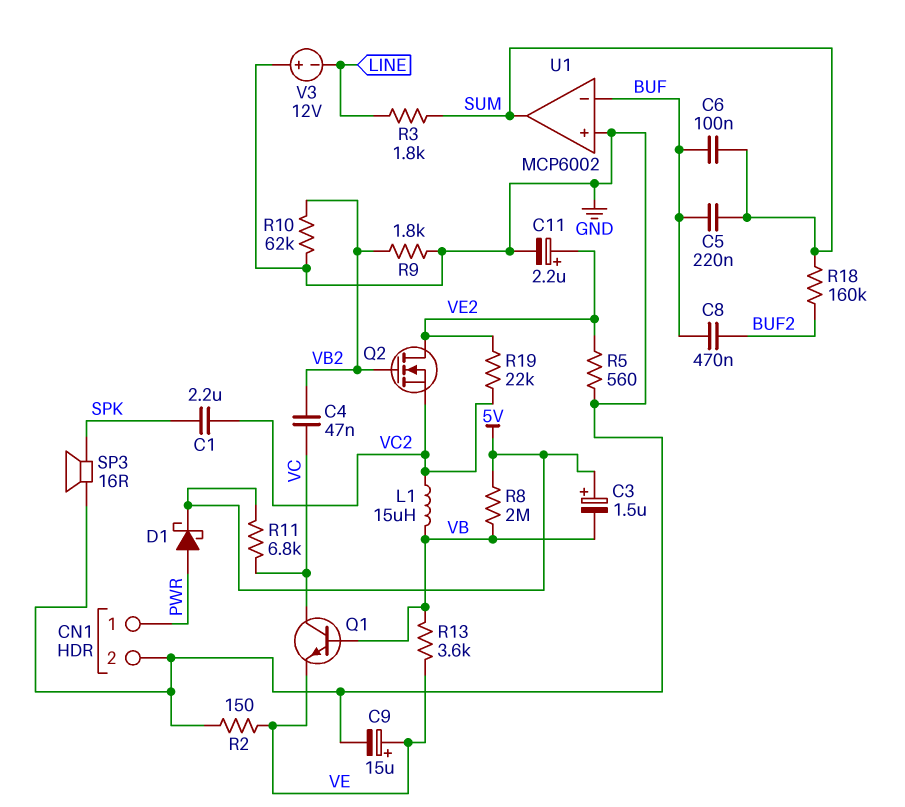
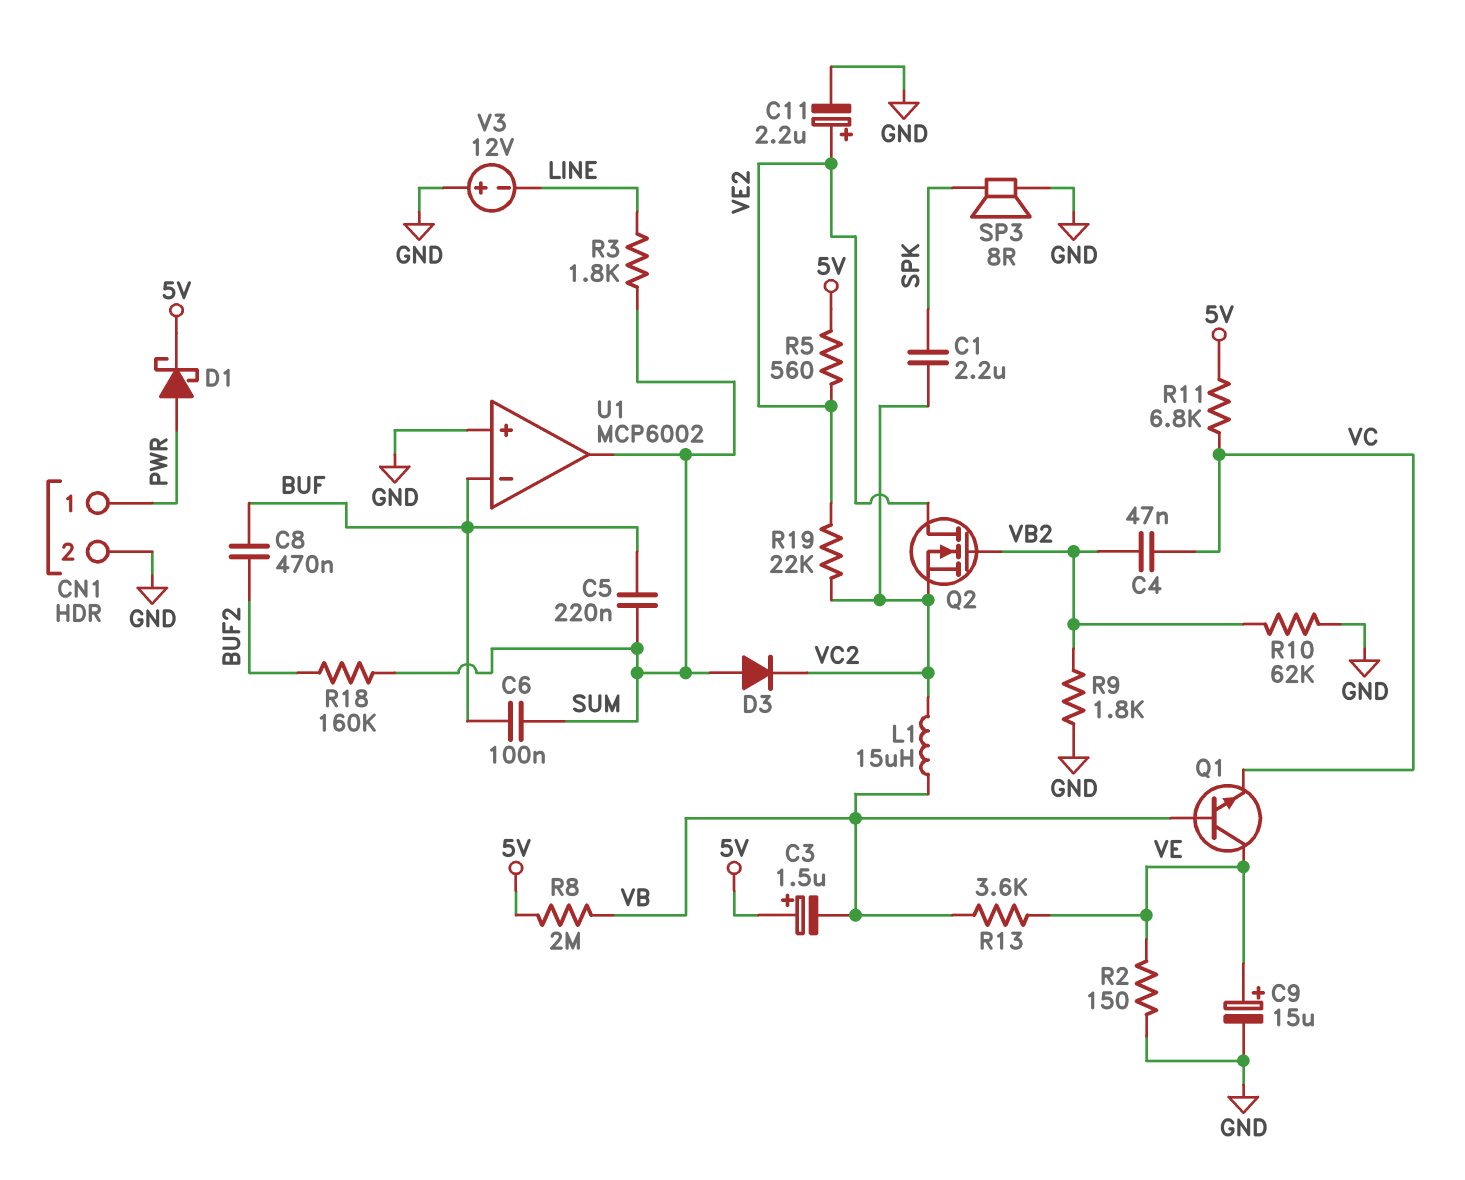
D3: none -> diode (A SUM, K VC2)
Q1: NPN (B VB, C VC, E VE) -> NPN (B VB, C VE, E VC)
R5: 560 (GND, VE2) -> 560 (5V, VE2)
SP3: speaker 16R (GND, SPK) -> speaker 8R (GND, SPK)

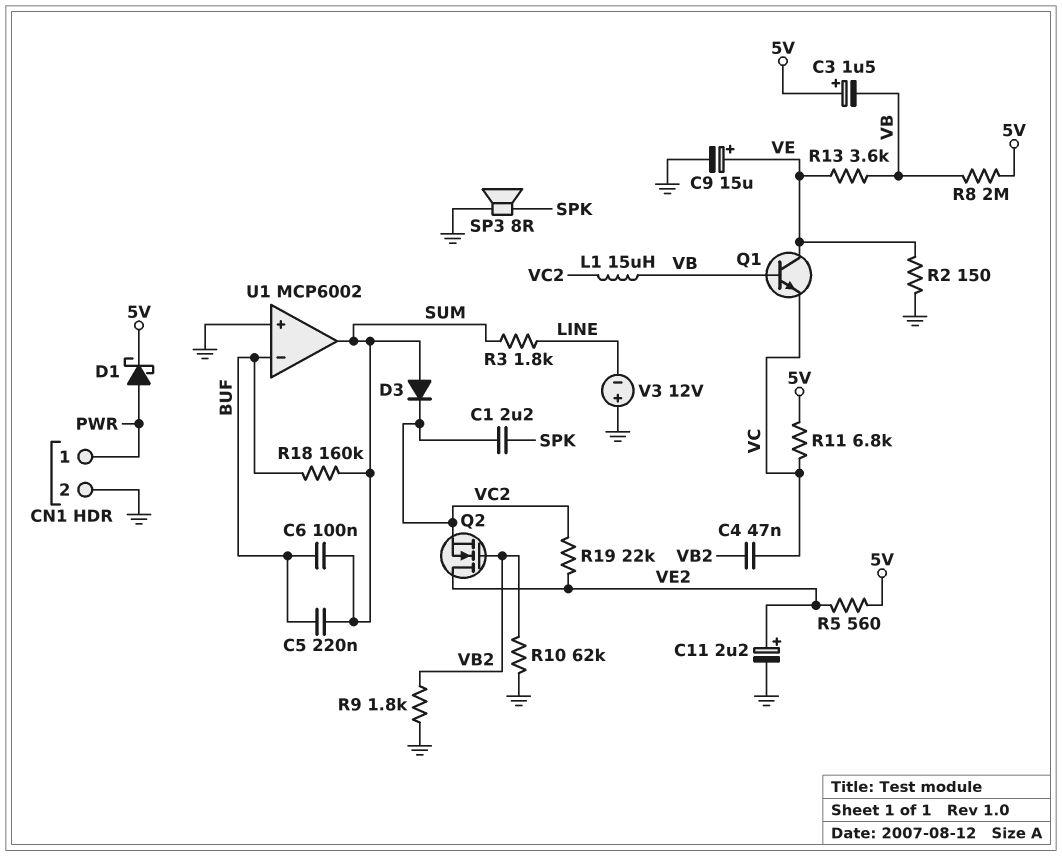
C8: 470nF (BUF, BUF2) -> none
R18: 160k (BUF2, SUM) -> 160k (BUF, SUM)

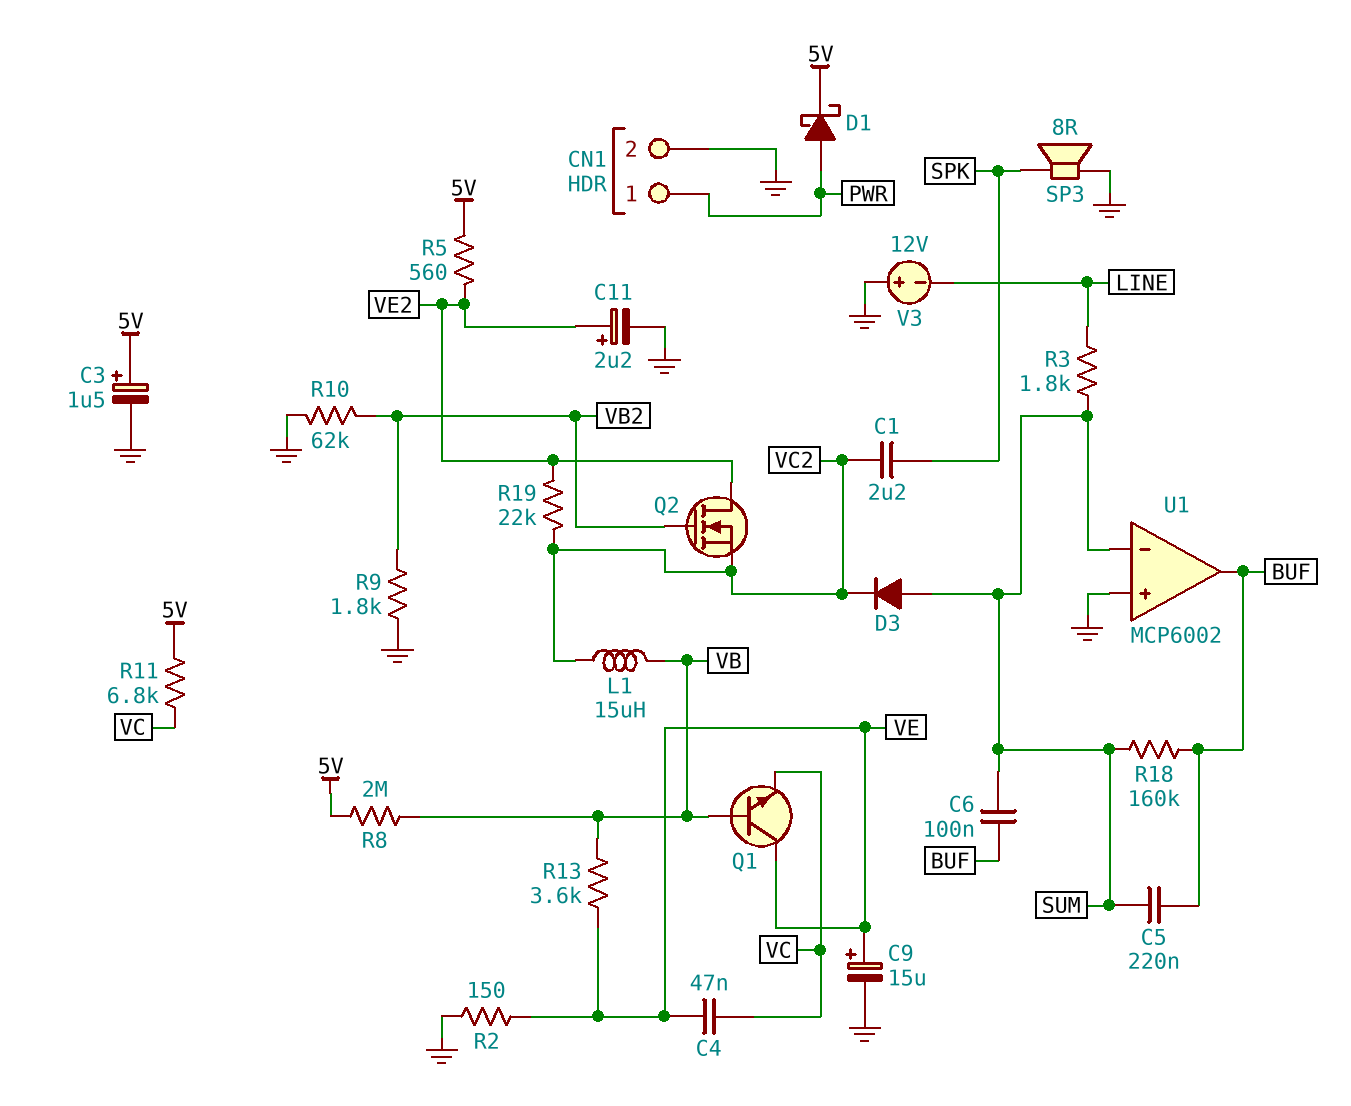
C3: 1.5uF (plus 5V, minus VB) -> 1.5uF (plus 5V, minus GND)
C4: 47nF (VB2, VC) -> 47nF (VC, VE)
U1 pin in-: BUF -> SUM
U1 pin out: SUM -> BUF

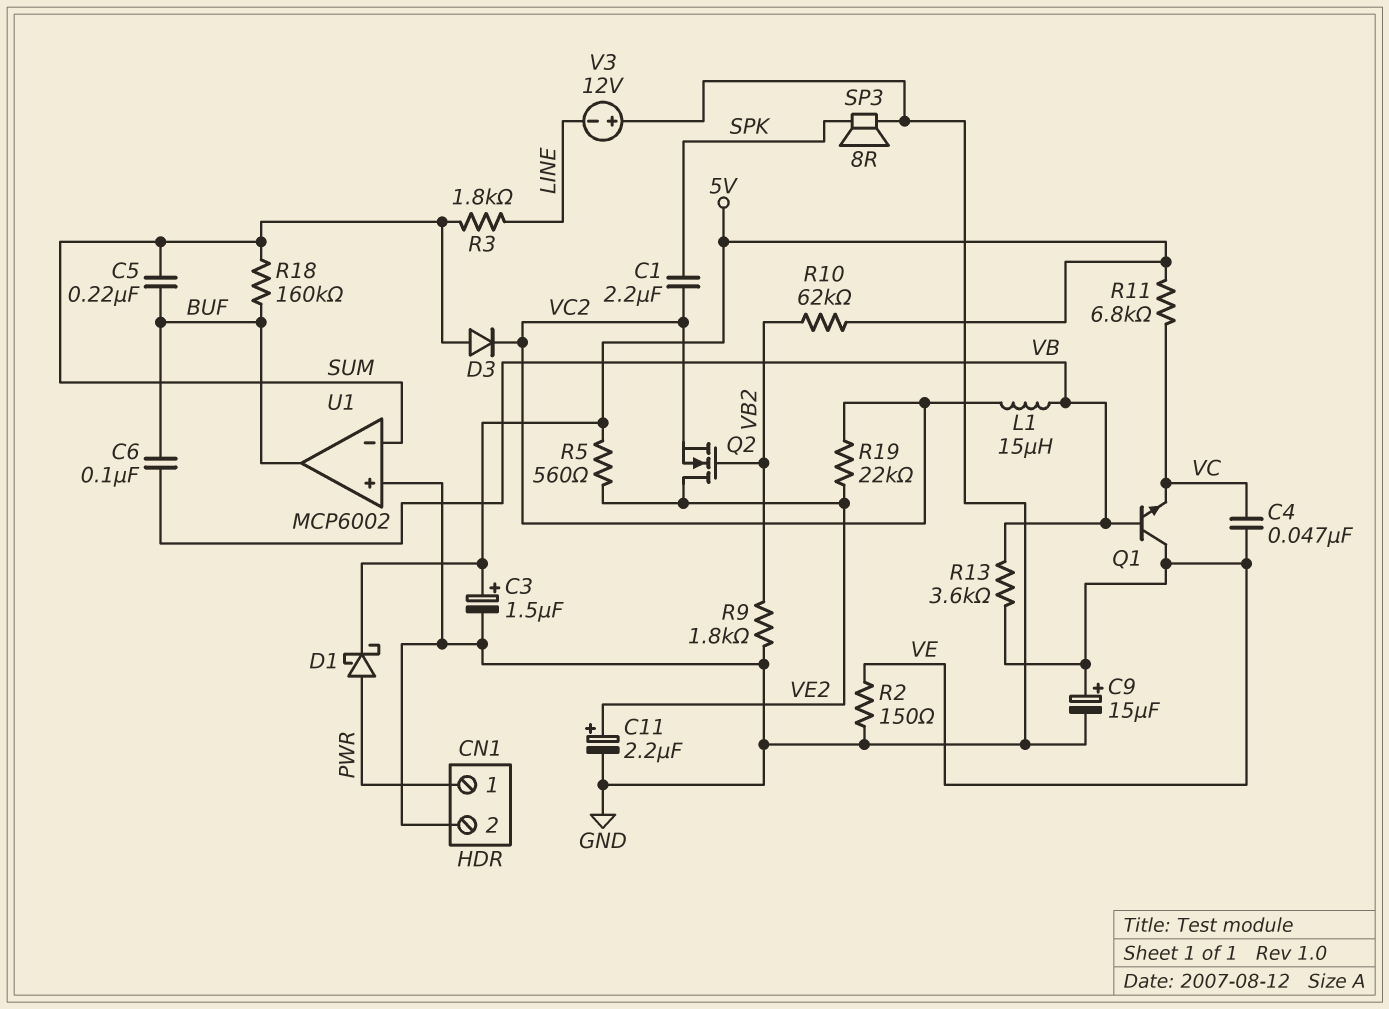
C6: 100nF (BUF, SUM) -> 100nF (BUF, VB)
R8: 2M (5V, VB) -> none
R10: 62k (GND, VB2) -> 62k (5V, VB2)

